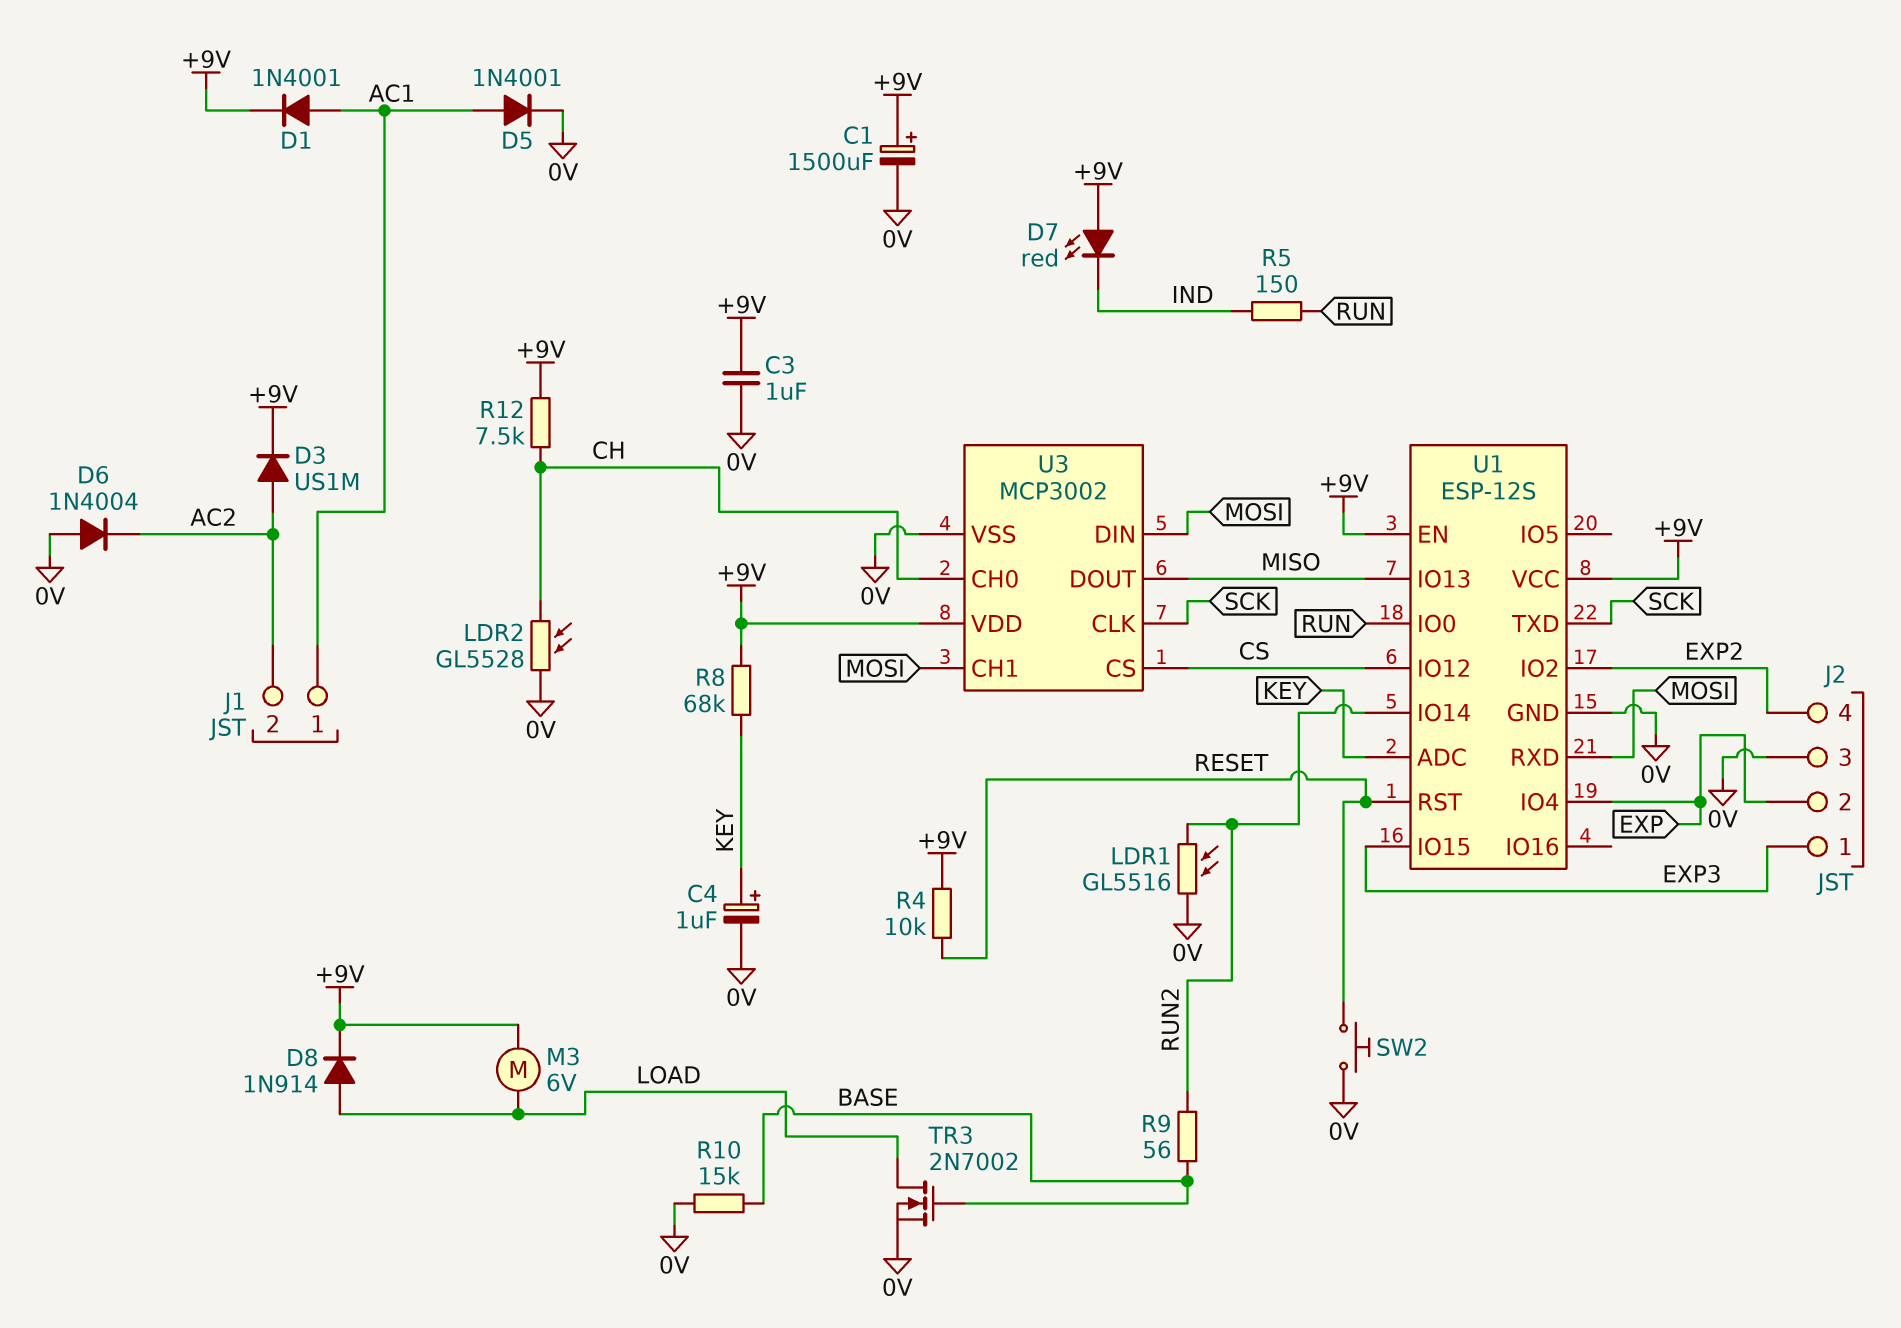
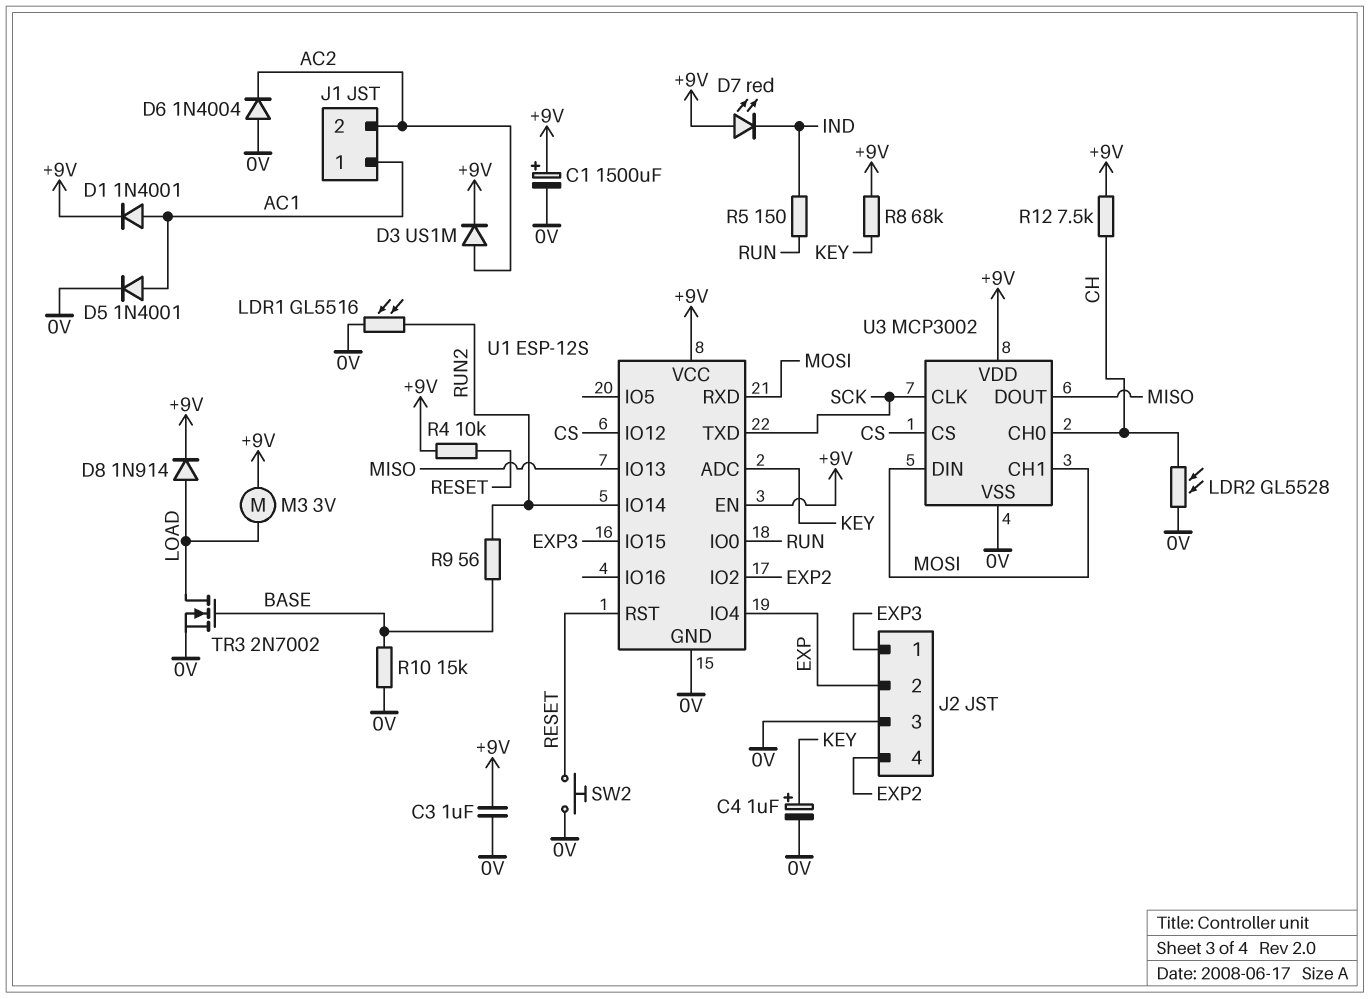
M3: motor 6V (+9V, LOAD) -> motor 3V (+9V, LOAD)

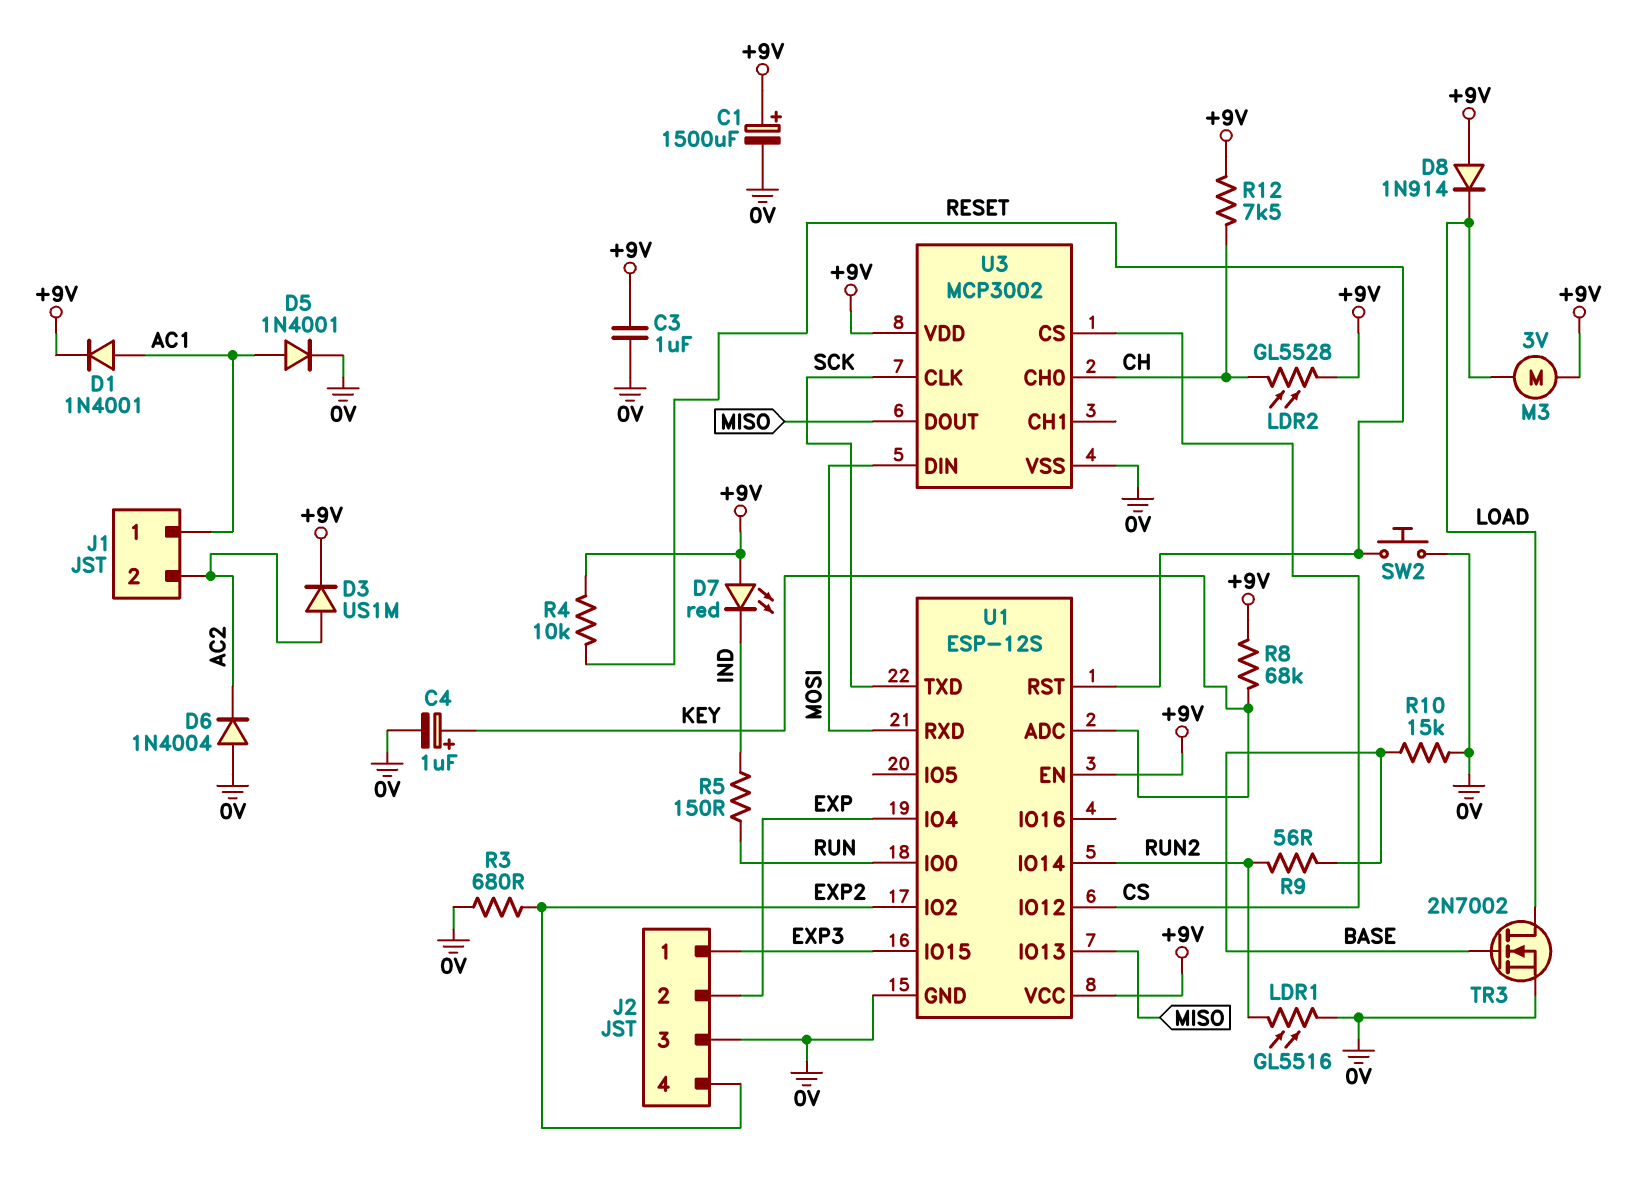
D8: diode 1N914 (A LOAD, K +9V) -> diode 1N914 (A +9V, K LOAD)
LDR2: GL5528 (0V, CH) -> GL5528 (+9V, CH)
R3: none -> 680 (0V, EXP2)
U3 pin CH1: MOSI -> none

